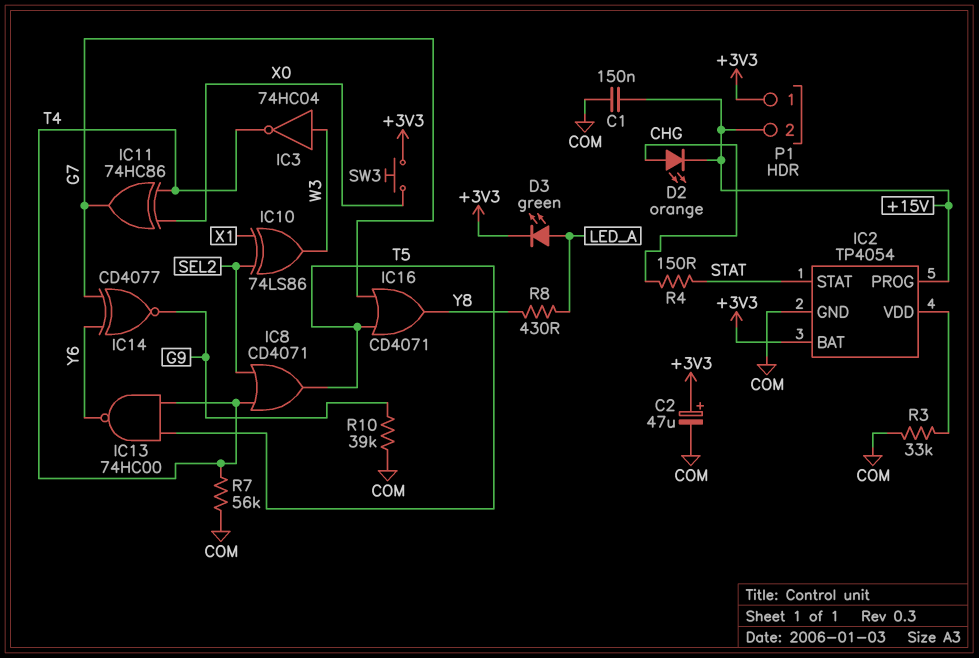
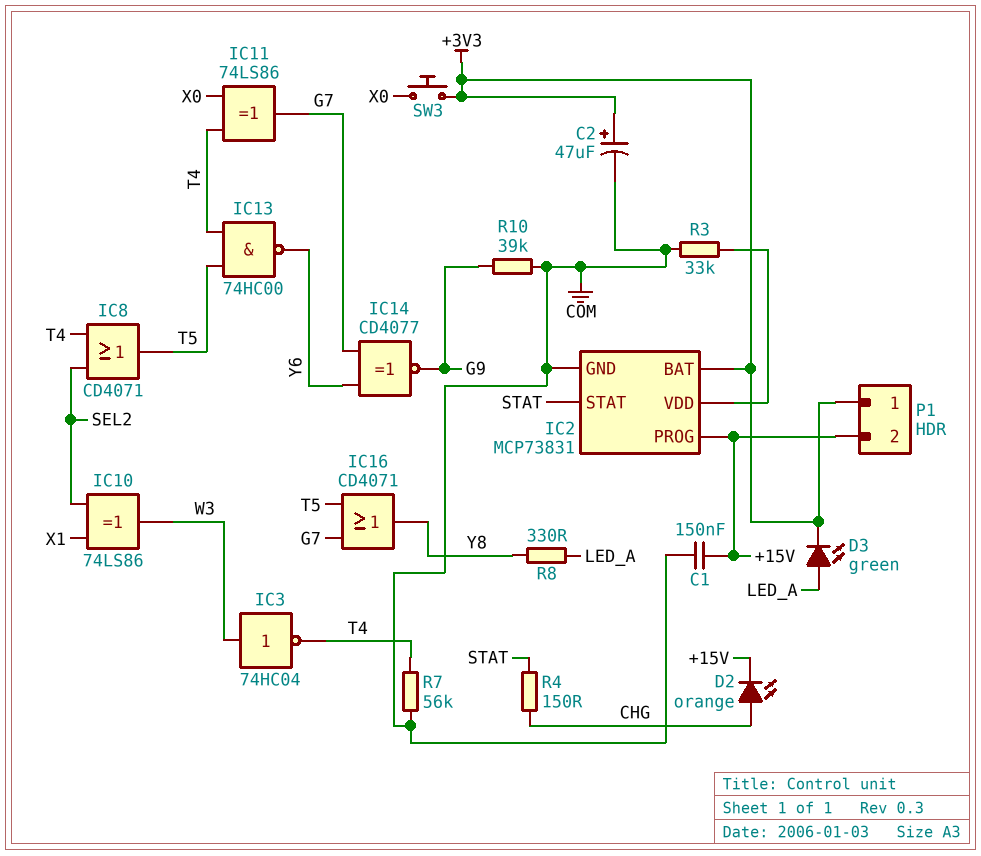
IC2: TP4054 -> MCP73831
IC11: XOR 74HC86 (in T4, in X0, out G7) -> XOR 74LS86 (in T4, in X0, out G7)
R8: 430 (LED_A, Y8) -> 330 (LED_A, Y8)

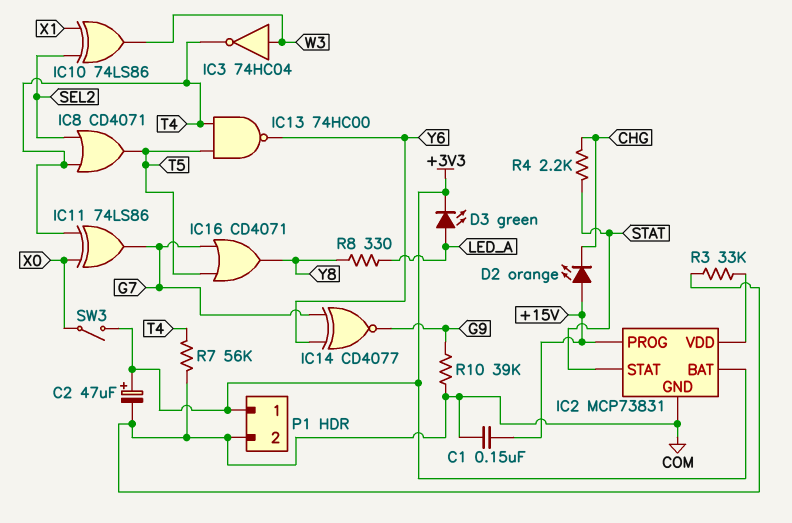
D2: LED orange (A CHG, K +15V) -> LED orange (A +15V, K CHG)
P1 pin 2: +15V -> COM
R4: 150 (CHG, STAT) -> 2.2k (CHG, STAT)
SW3: button (+3V3, X0) -> switch (+3V3, X0)

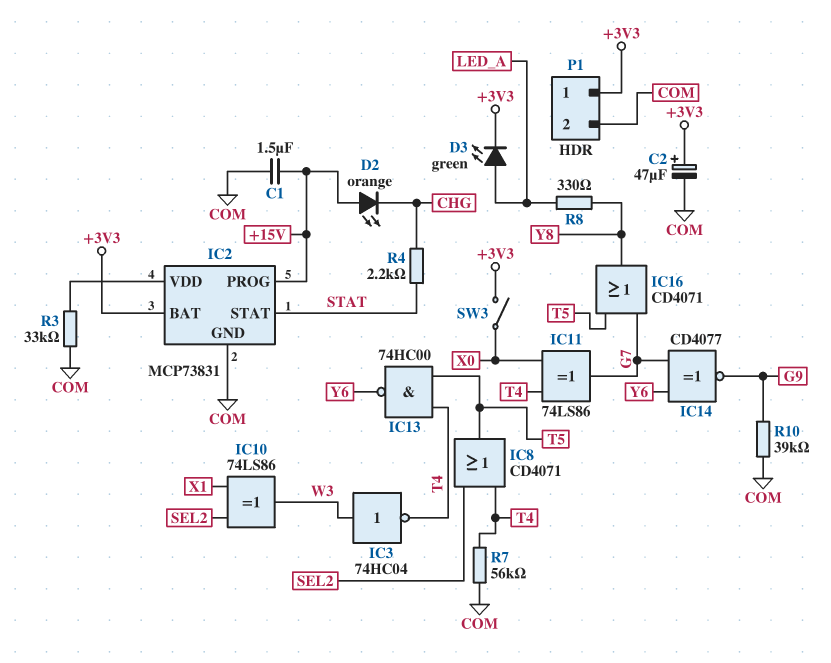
C1: 150nF (+15V, COM) -> 1.5uF (+15V, COM)

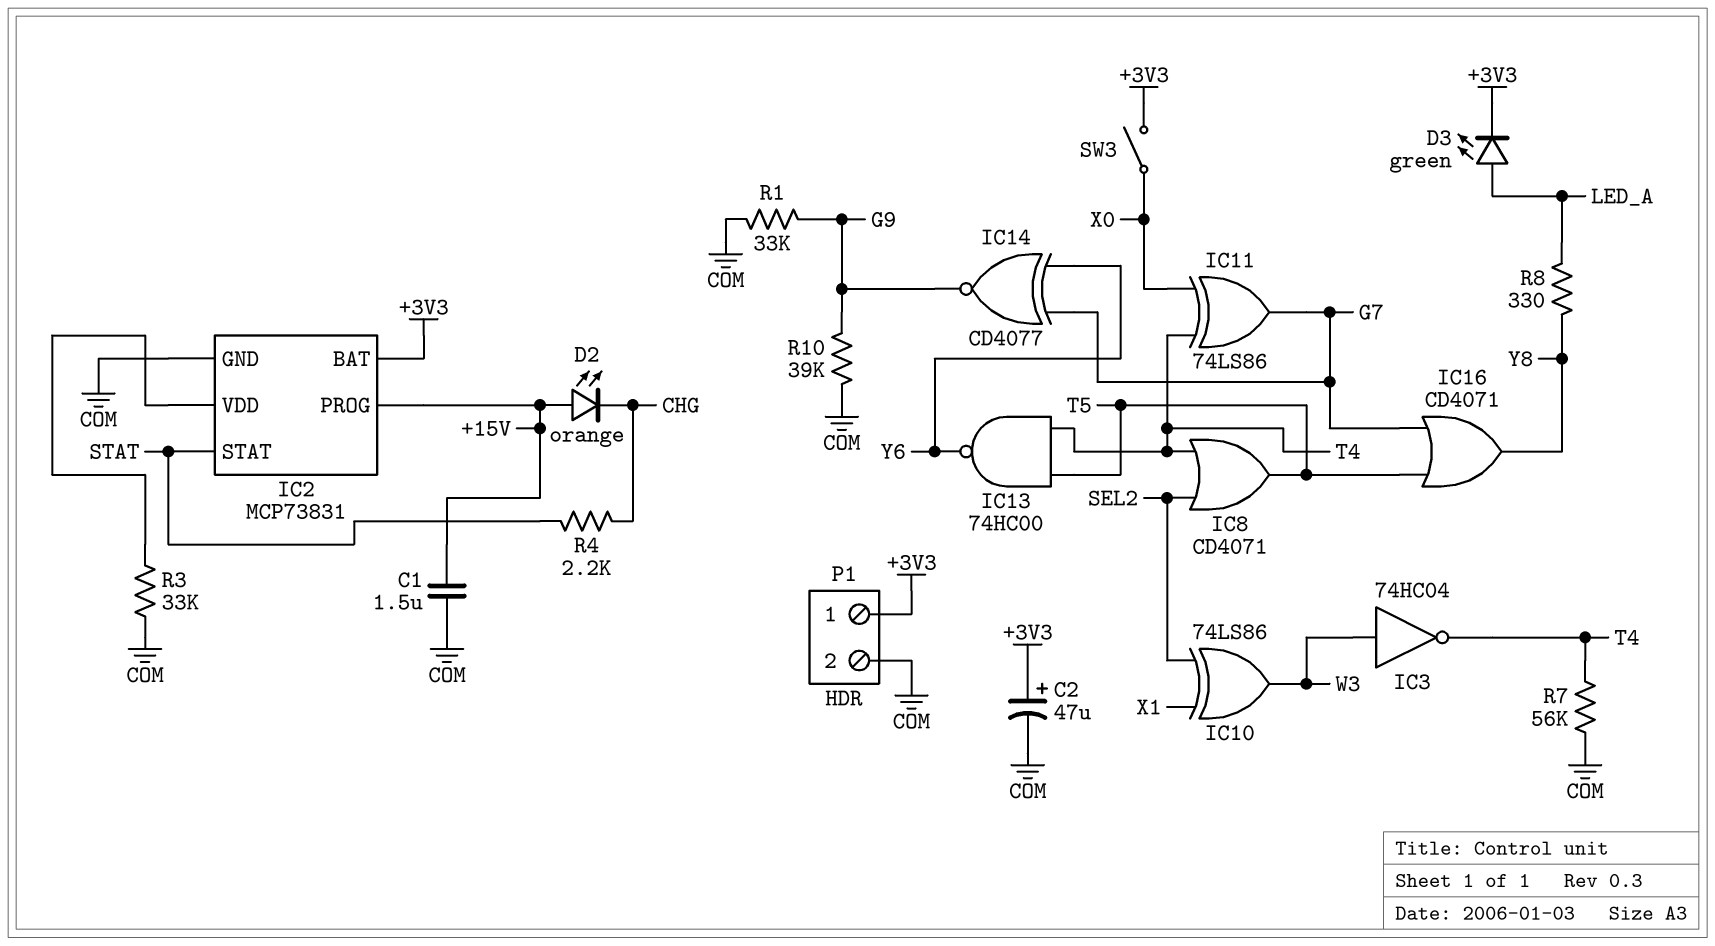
R1: none -> 33k (COM, G9)

